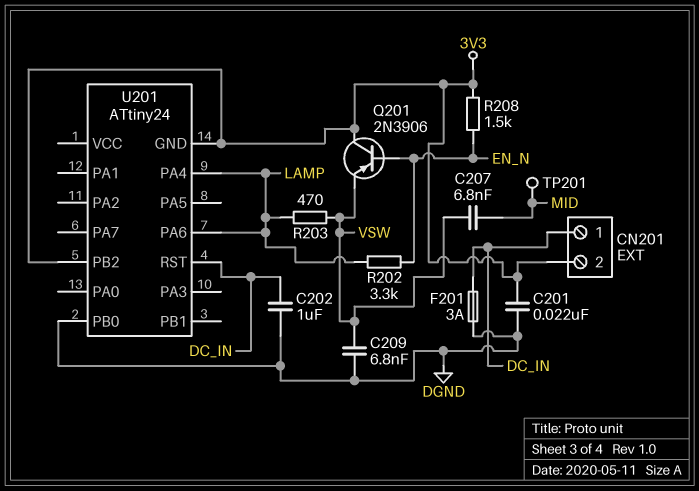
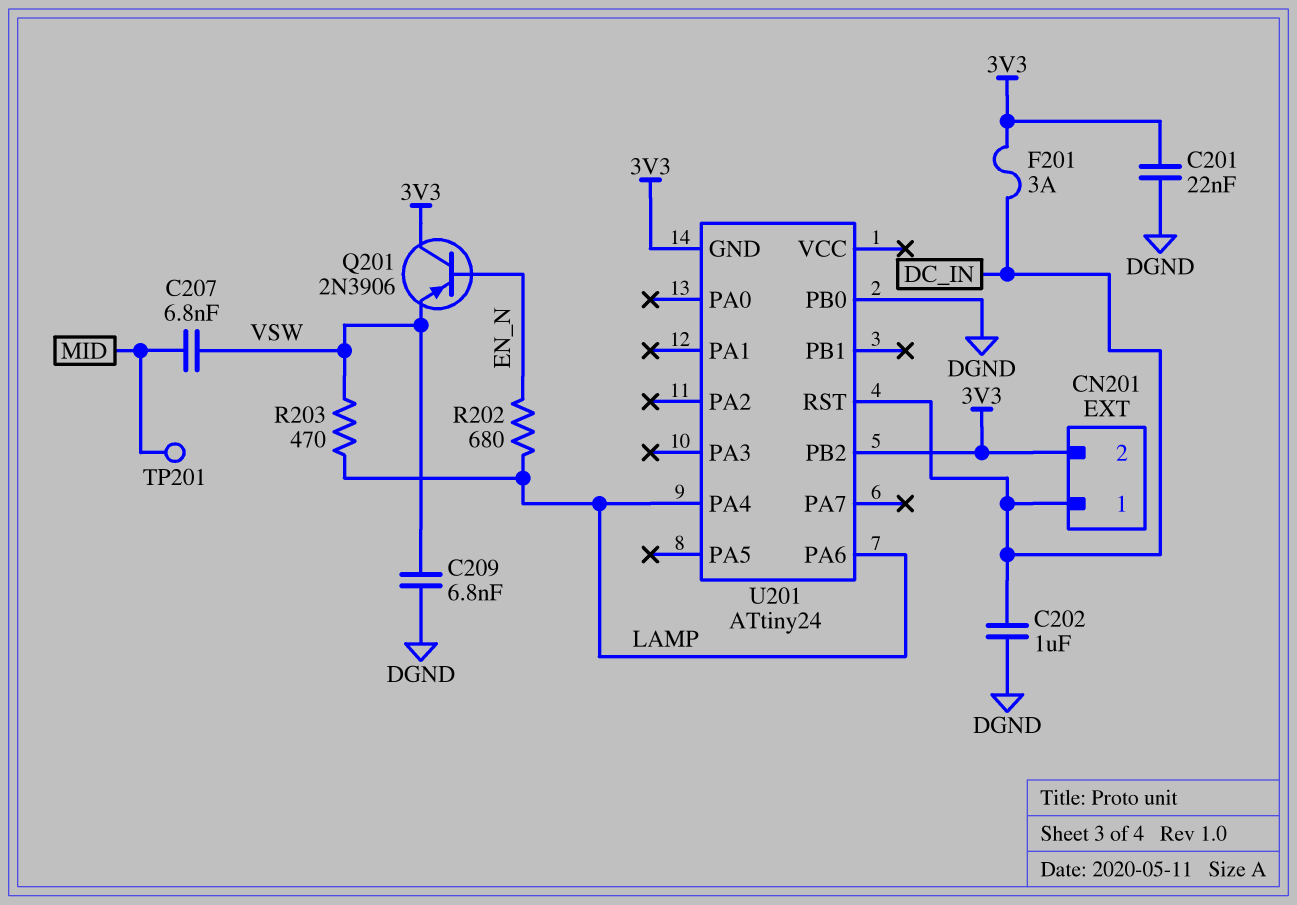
F201: 3A (DC_IN, DGND) -> 3A (3V3, DC_IN)
R202: 3.3k (EN_N, LAMP) -> 680 (EN_N, LAMP)
R208: 1.5k (3V3, EN_N) -> none

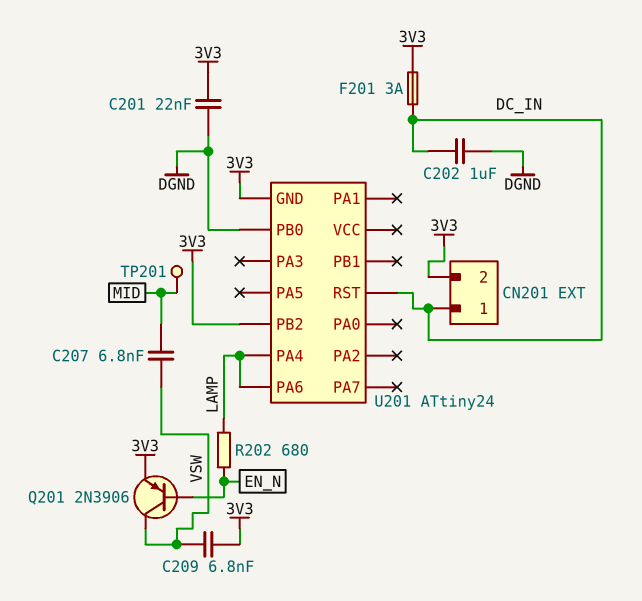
C209: 6.8nF (DGND, VSW) -> 6.8nF (3V3, VSW)
Q201: PNP 2N3906 (B EN_N, C 3V3, E VSW) -> PNP 2N3906 (B EN_N, C VSW, E 3V3)
R203: 470 (LAMP, VSW) -> none

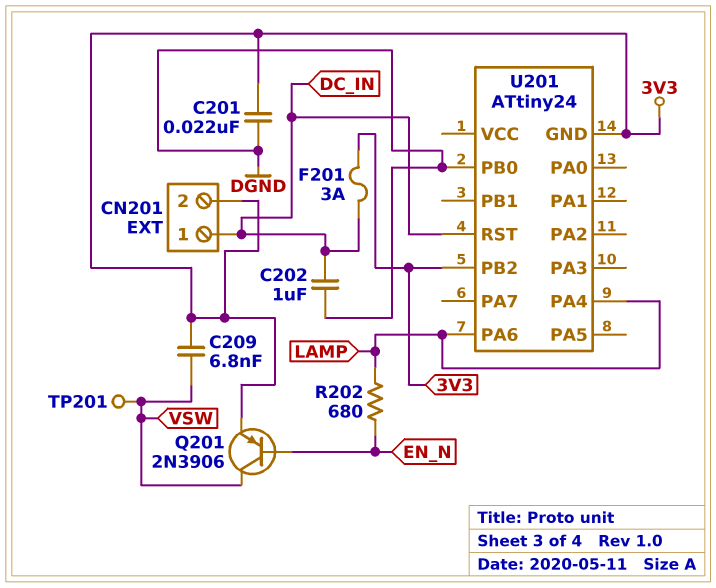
C207: 6.8nF (MID, VSW) -> none
TP201: test point (MID) -> test point (VSW)

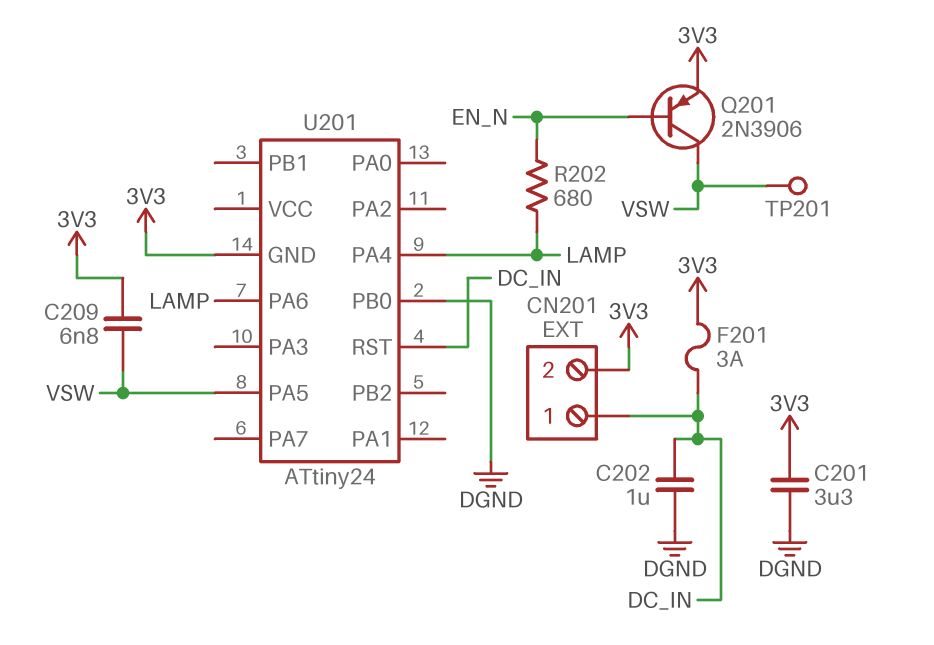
C201: 22nF (3V3, DGND) -> 3.3uF (3V3, DGND)
U201 pin PA5: none -> VSW
U201 pin PB2: 3V3 -> none

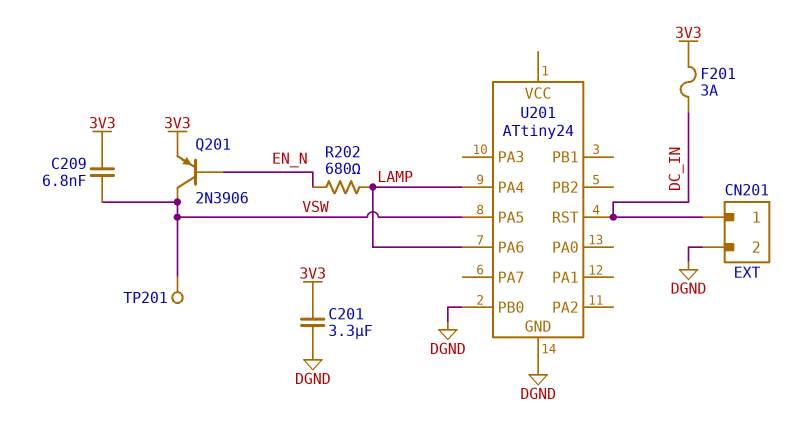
C202: 1uF (DC_IN, DGND) -> none
CN201 pin 2: 3V3 -> DGND
U201 pin GND: 3V3 -> DGND

